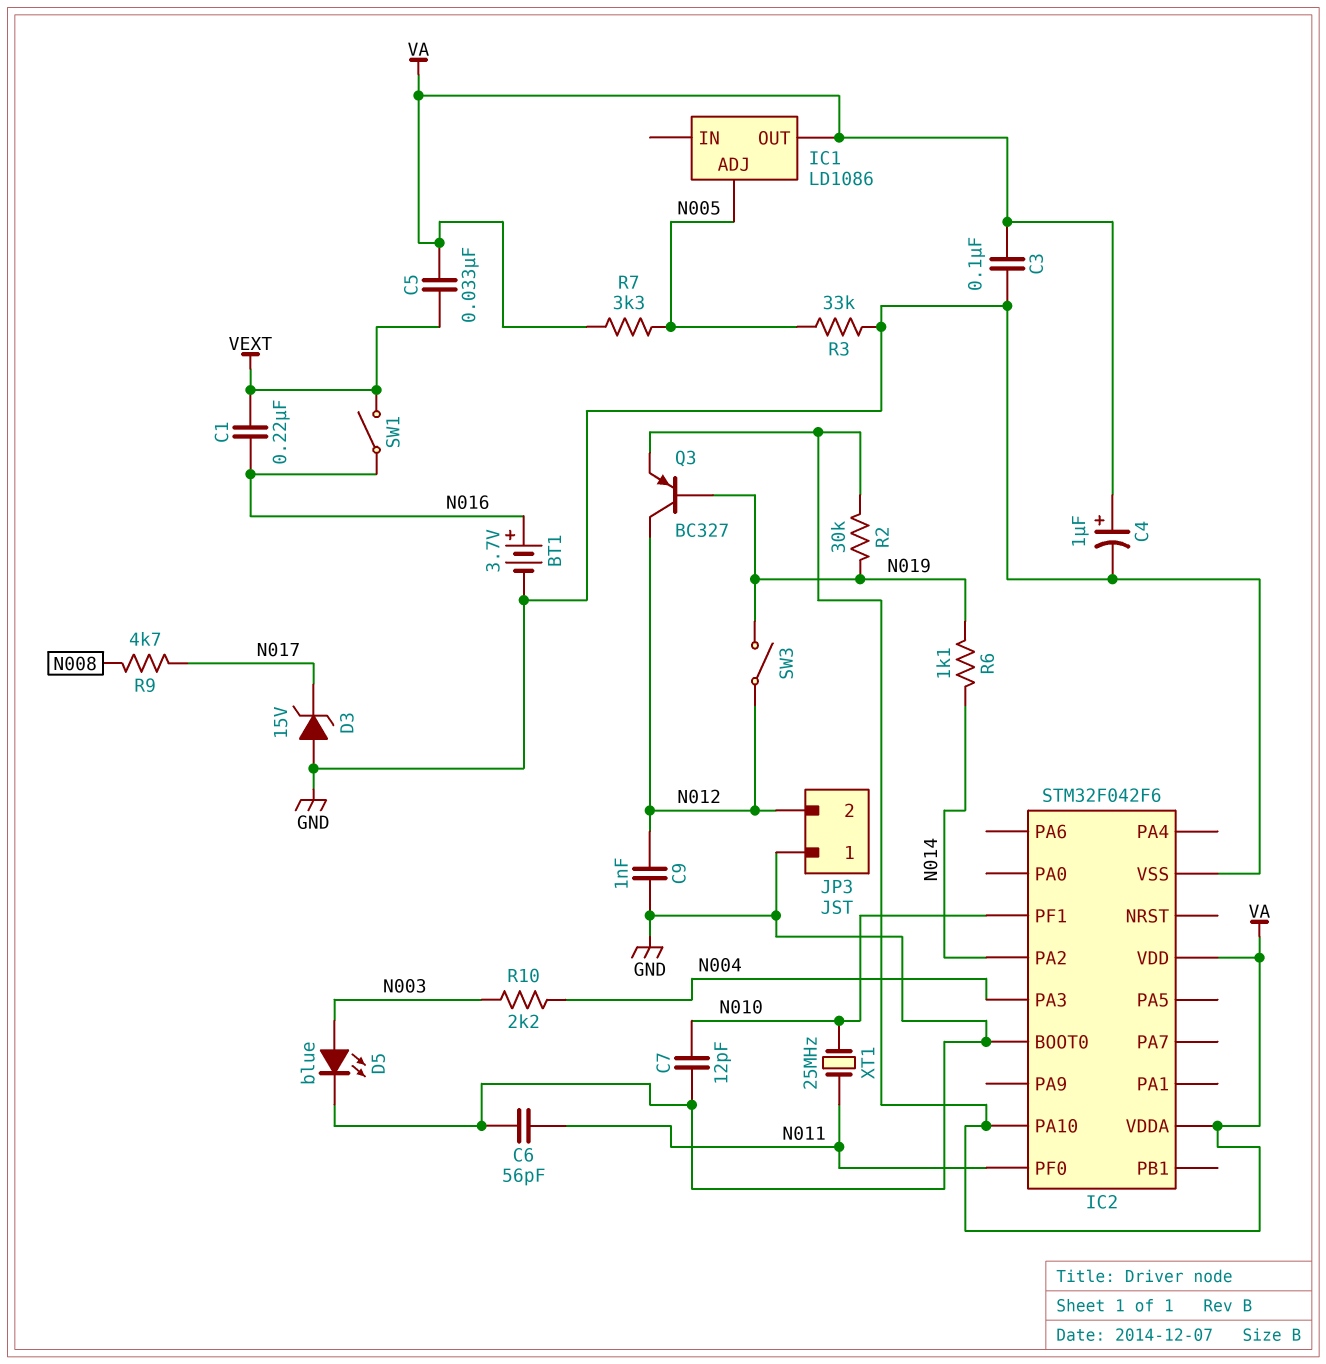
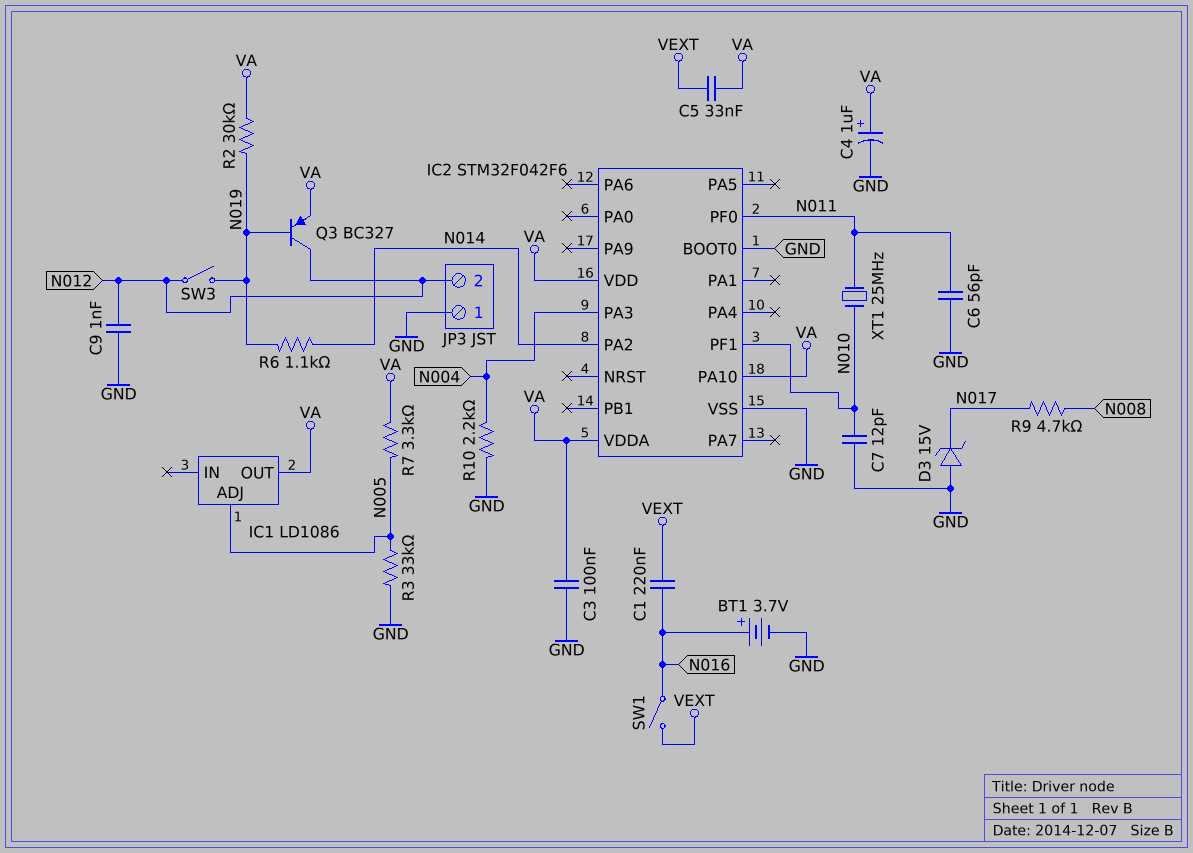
D5: LED blue (A N003, K GND) -> none
R10: 2.2k (N003, N004) -> 2.2k (GND, N004)

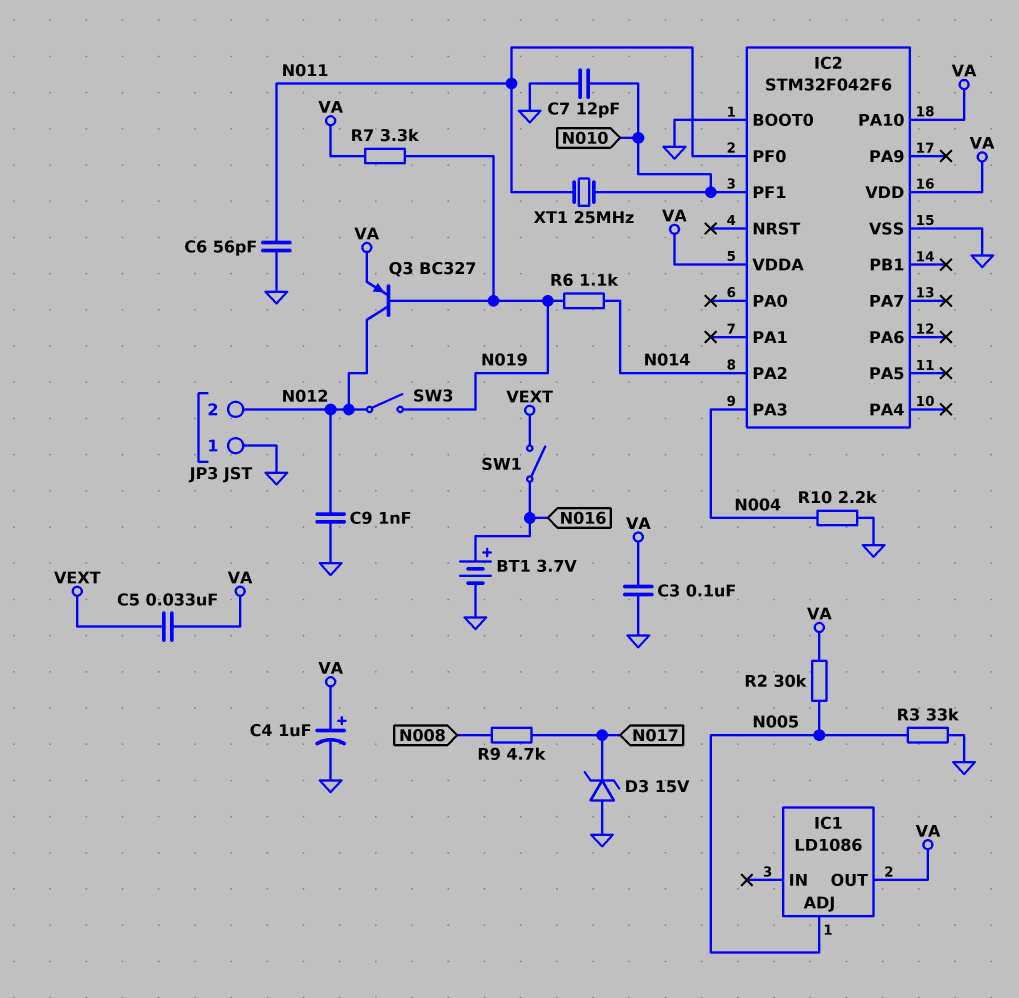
C1: 220nF (N016, VEXT) -> none
R2: 30k (N019, VA) -> 30k (N005, VA)
R7: 3.3k (N005, VA) -> 3.3k (N019, VA)

